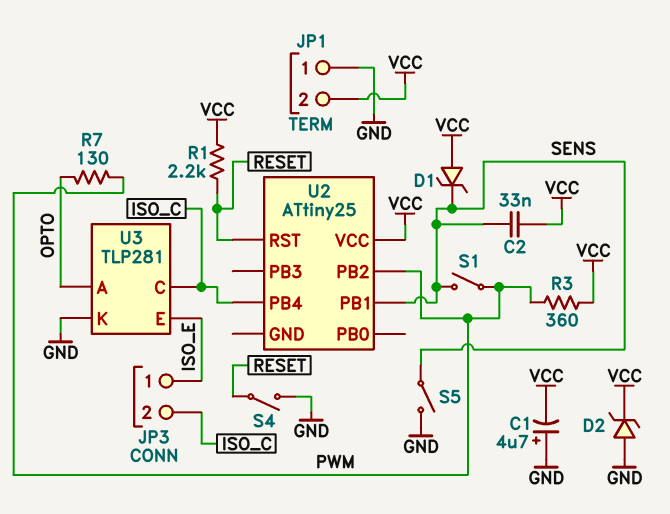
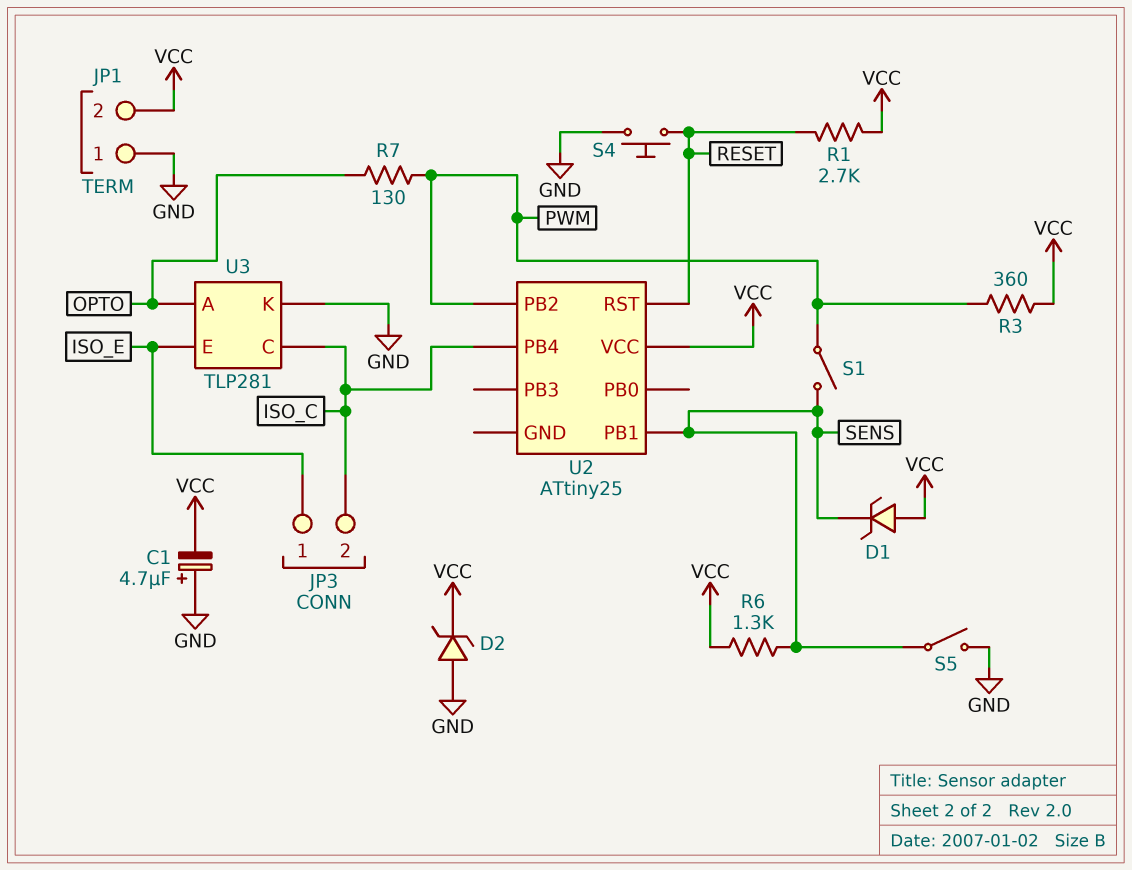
C2: 33nF (SENS, VCC) -> none
R1: 2.2k (RESET, VCC) -> 2.7k (RESET, VCC)
R6: none -> 1.3k (SENS, VCC)
S4: switch (GND, RESET) -> button (GND, RESET)

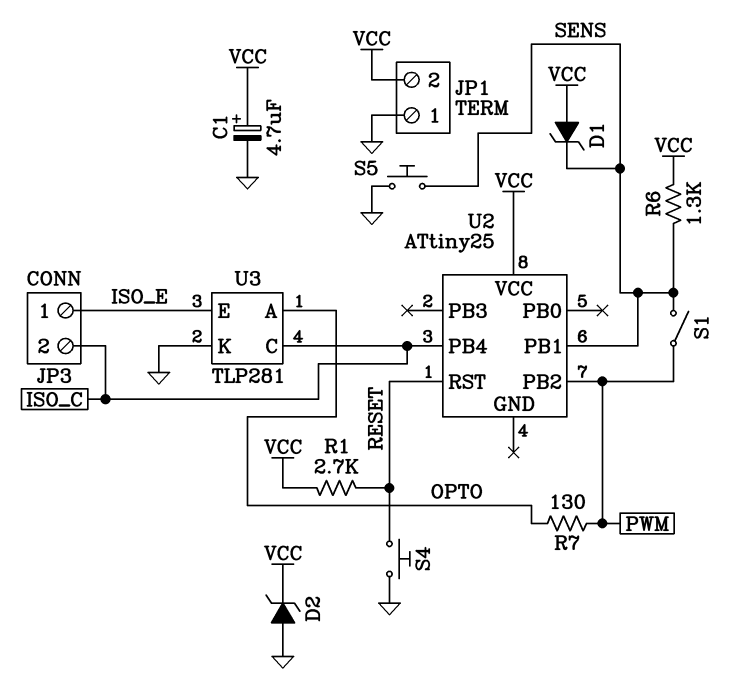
C1: 4.7uF (plus GND, minus VCC) -> 4.7uF (plus VCC, minus GND)
R3: 360 (PWM, VCC) -> none
S5: switch (GND, SENS) -> button (GND, SENS)

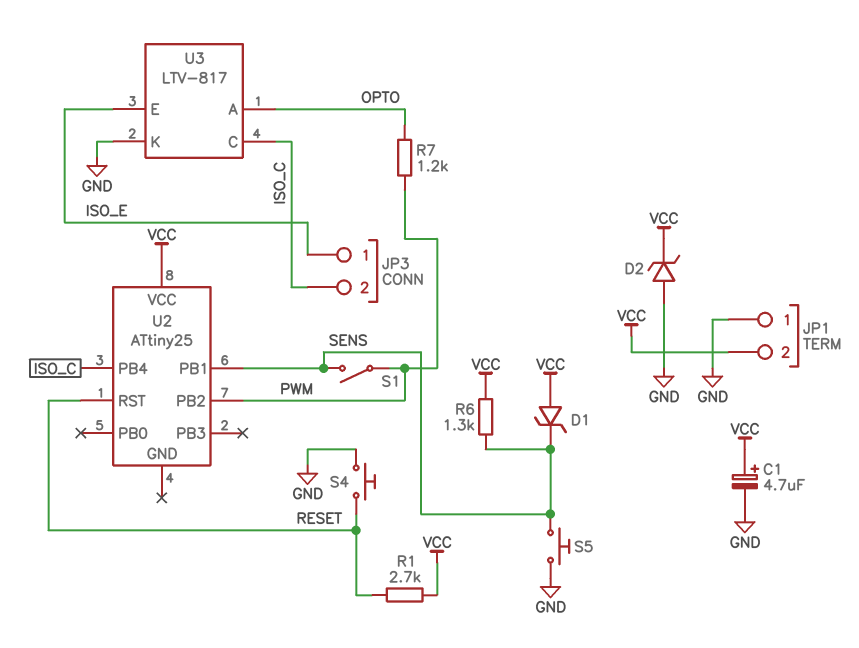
R7: 130 (OPTO, PWM) -> 1.2k (OPTO, PWM)
U3: TLP281 -> LTV-817

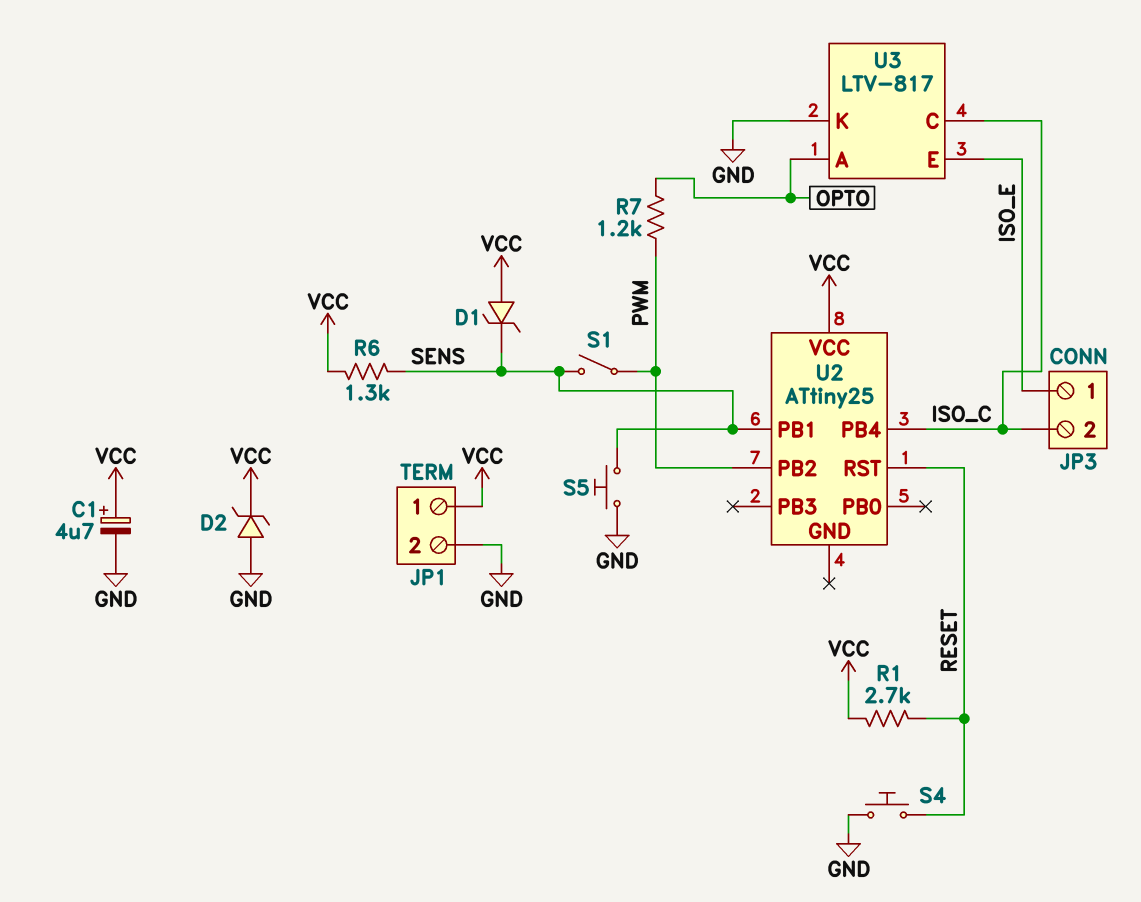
JP1 pin 1: GND -> VCC
JP1 pin 2: VCC -> GND

